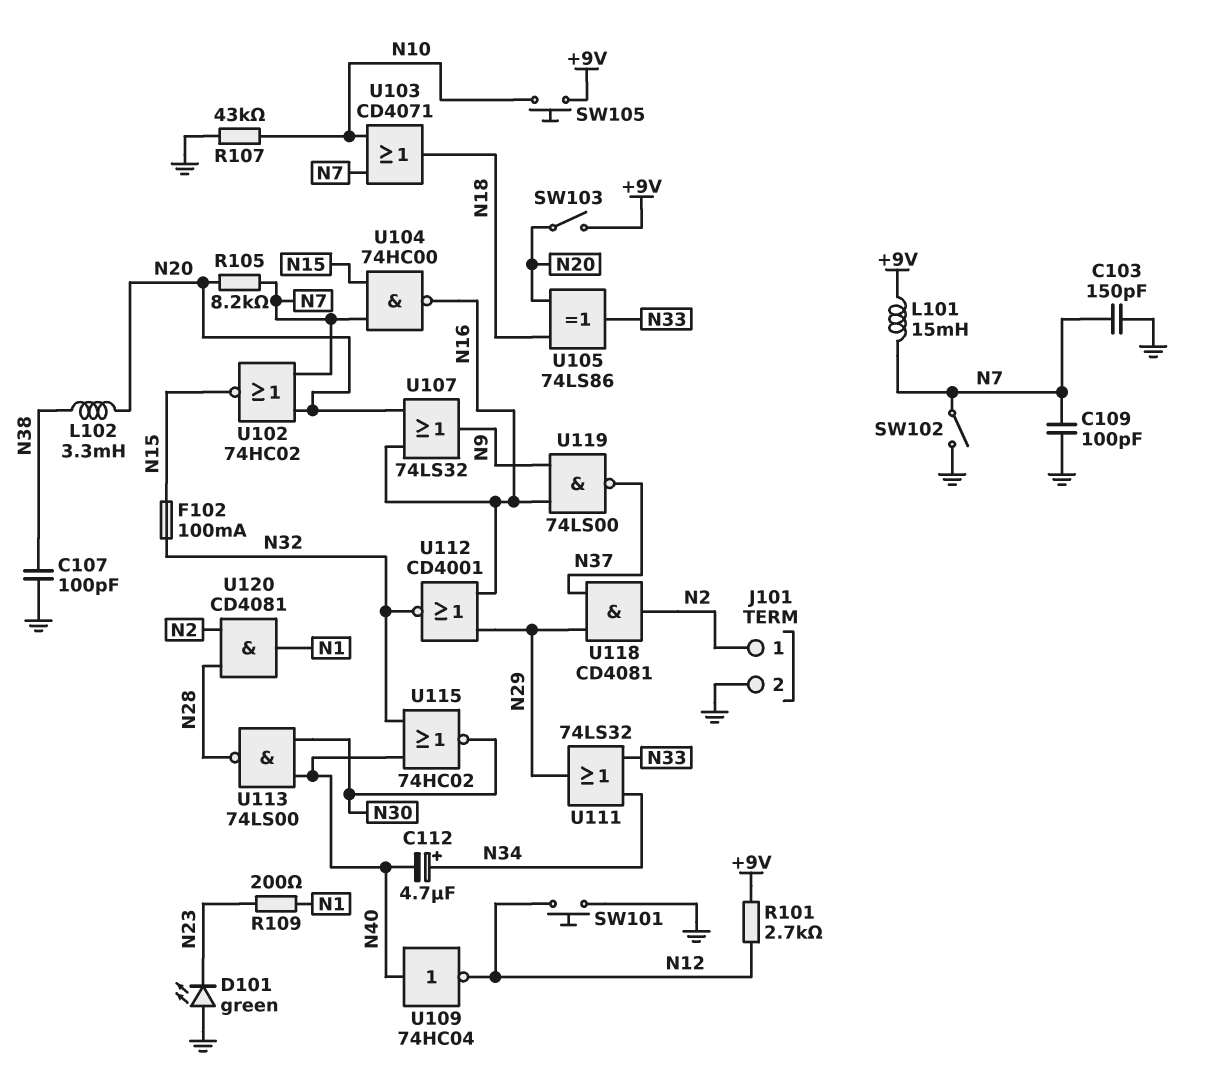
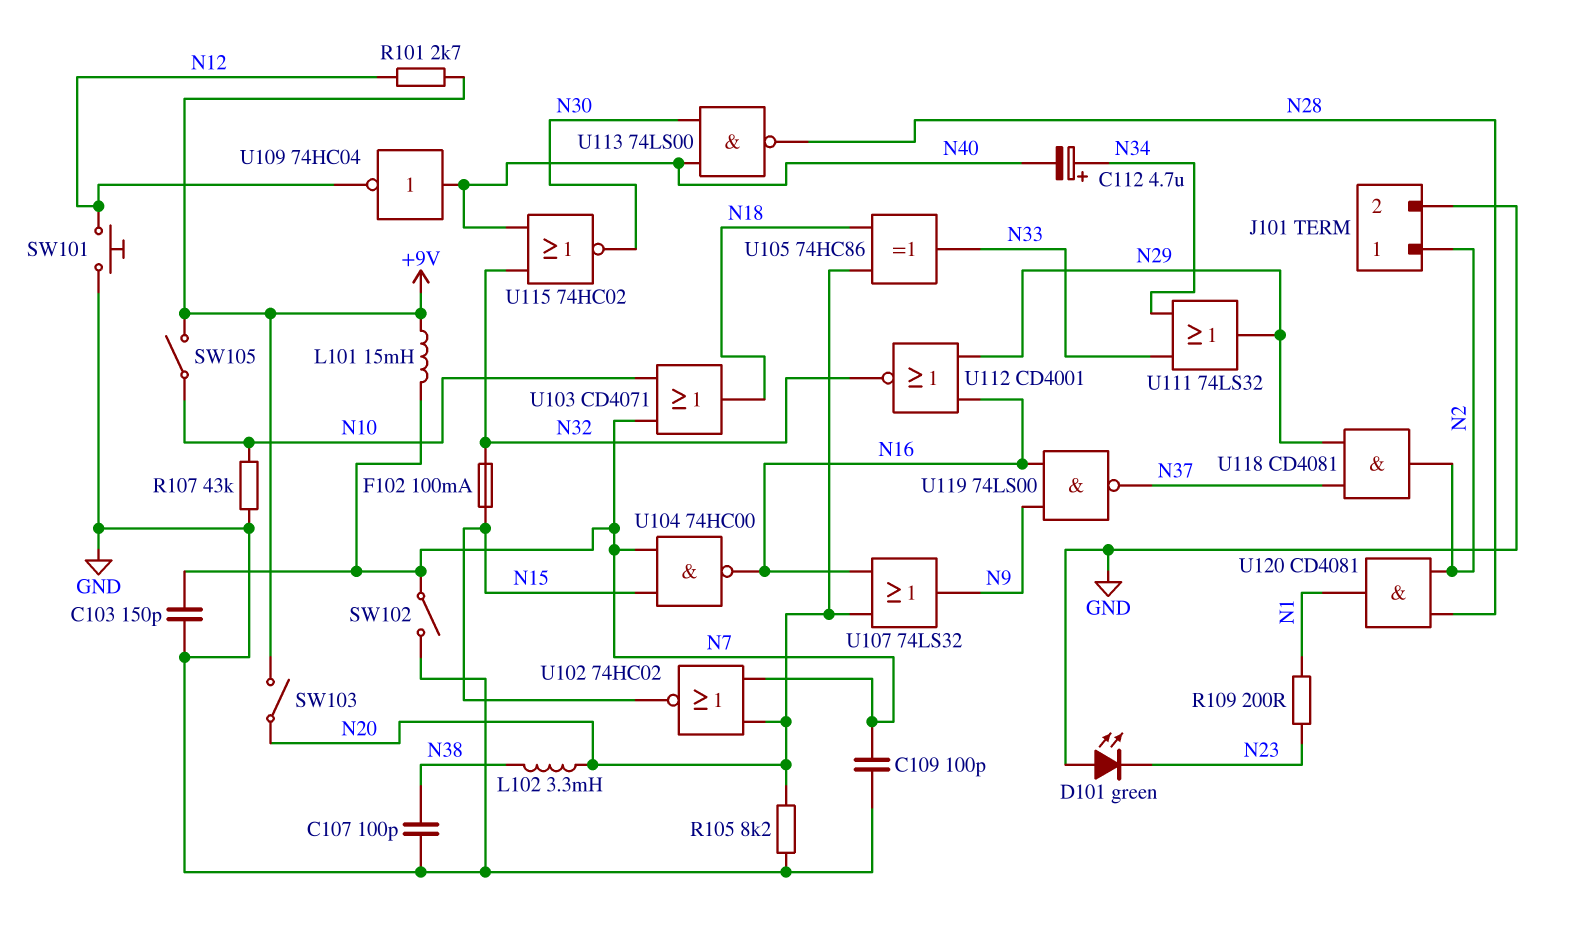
R105: 8.2k (N7, N20) -> 8.2k (GND, N20)
SW105: button (+9V, N10) -> switch (+9V, N10)
U105: XOR 74LS86 (in N18, in N20, out N33) -> XOR 74HC86 (in N18, in N20, out N33)

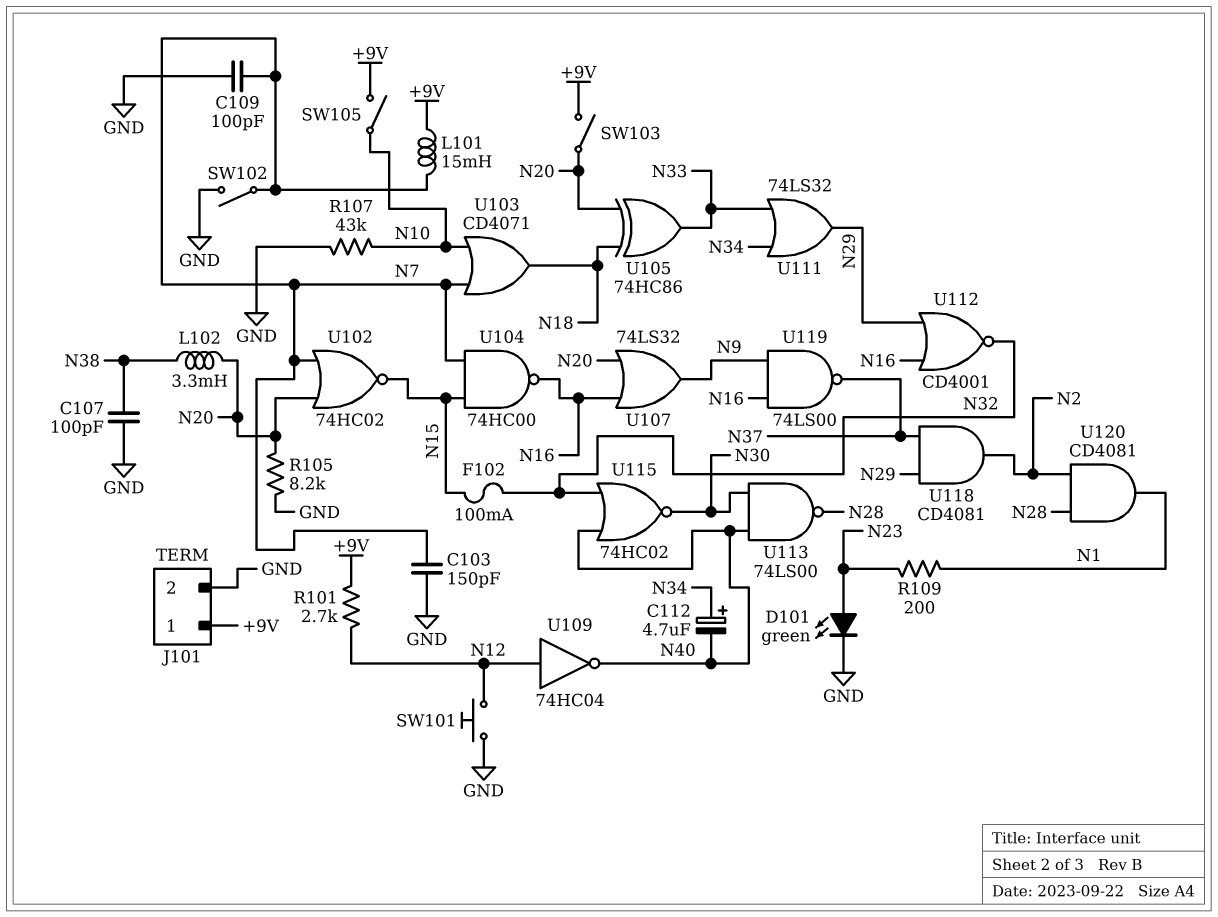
D101: LED green (A GND, K N23) -> LED green (A N23, K GND)
J101 pin 1: N2 -> +9V
U109: NOT 74HC04 (in N40, out N12) -> NOT 74HC04 (in N12, out N40)

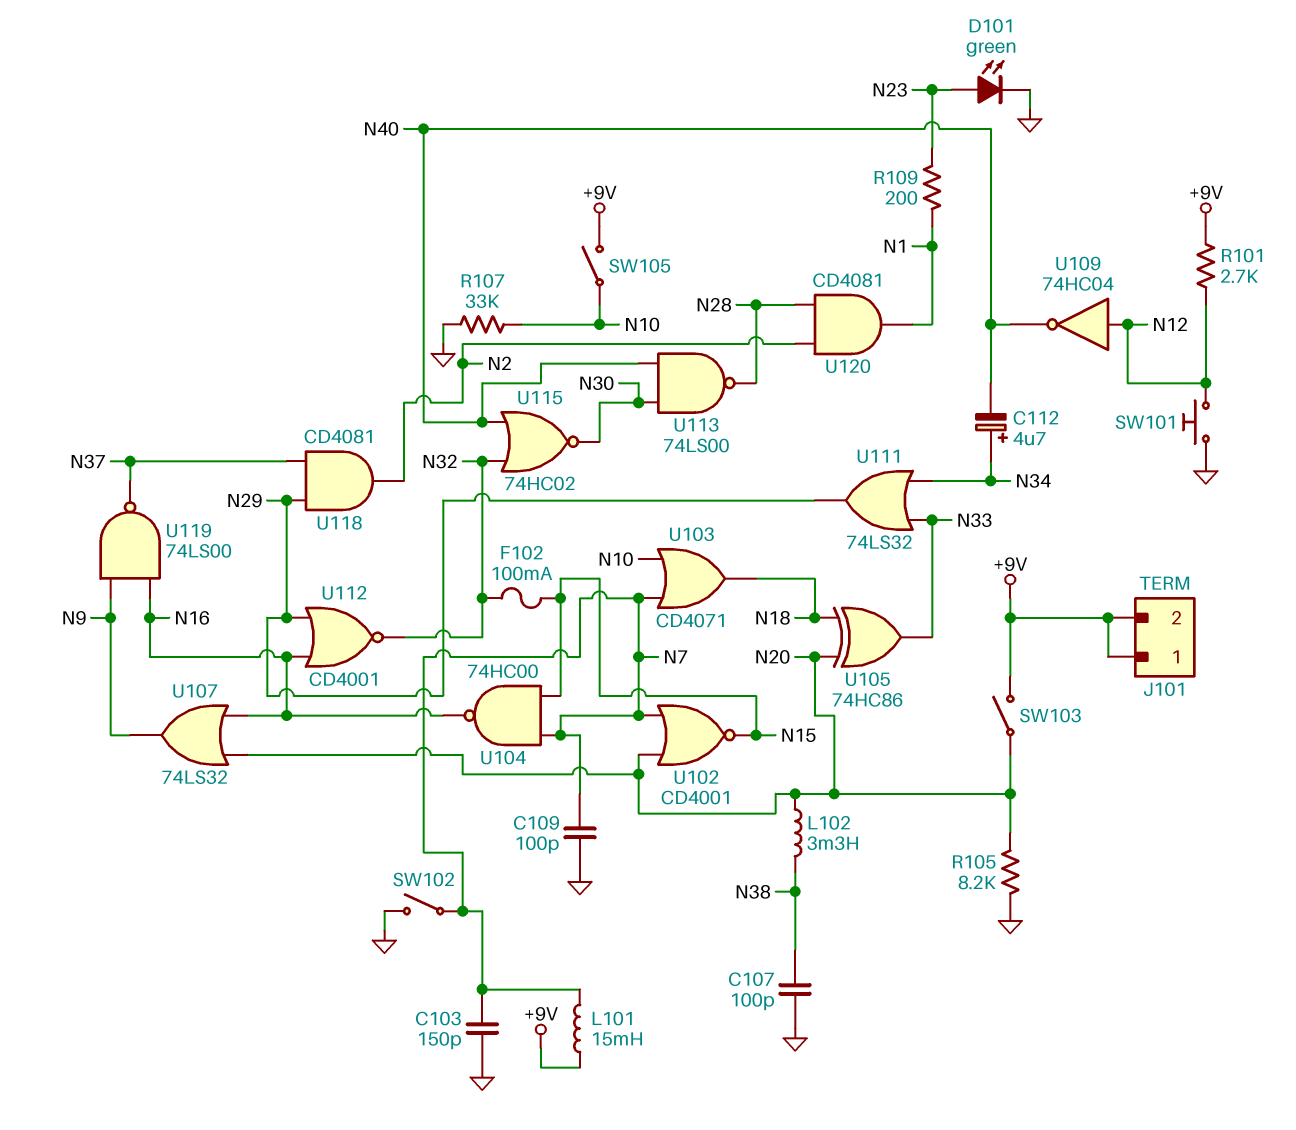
J101 pin 2: GND -> +9V
R107: 43k (GND, N10) -> 33k (GND, N10)
U102: NOR 74HC02 (in N7, in N20, out N15) -> NOR CD4001 (in N7, in N20, out N15)

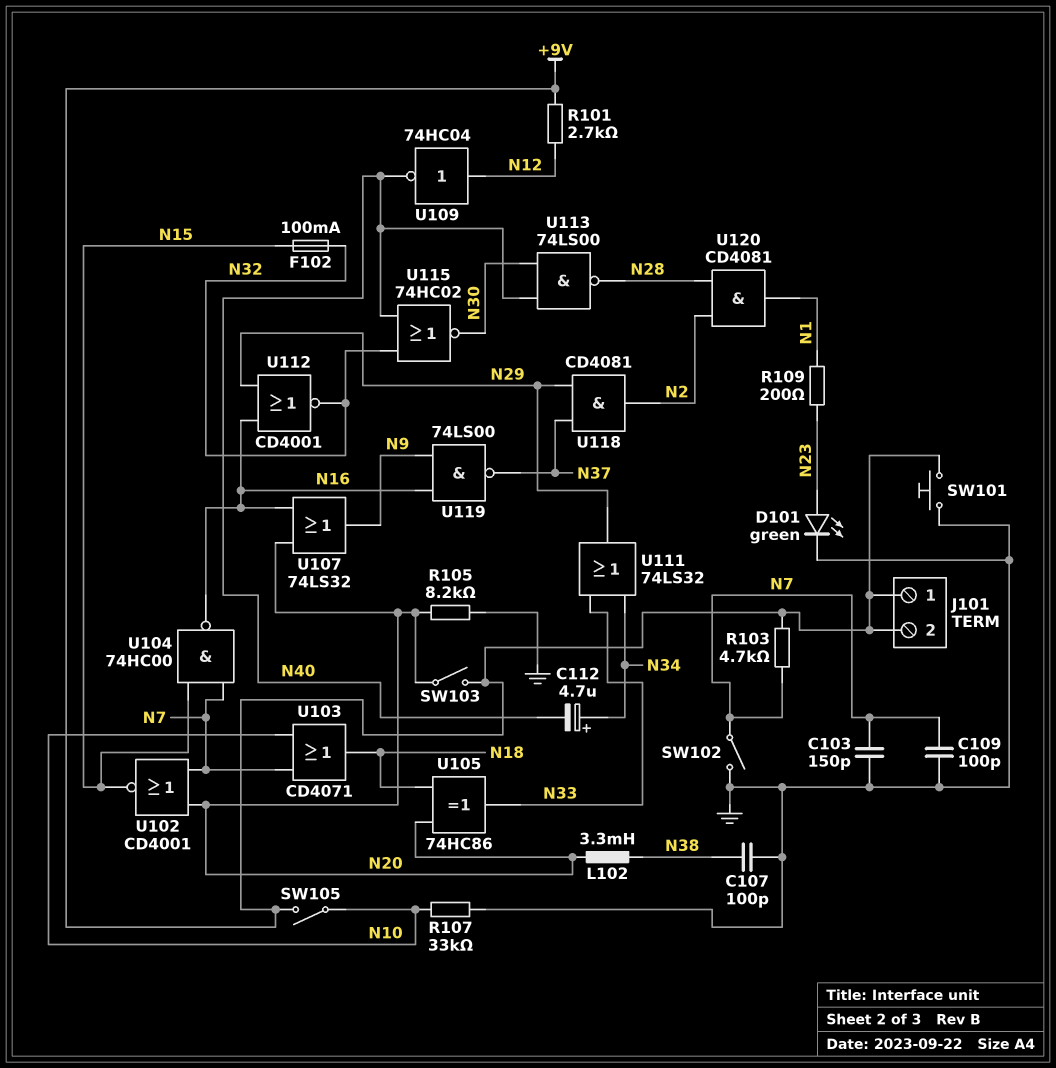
L101: 15mH (+9V, N7) -> none
R103: none -> 4.7k (+9V, N7)
SW101: button (GND, N12) -> button (+9V, GND)

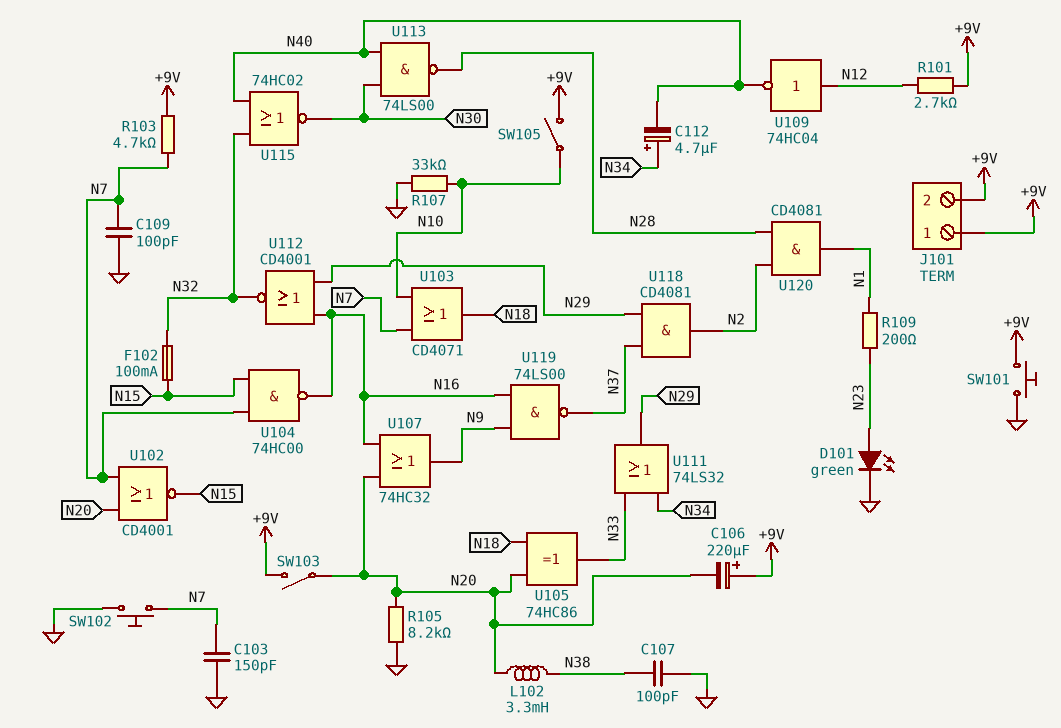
C106: none -> 220uF (plus +9V, minus N20)
SW102: switch (GND, N7) -> button (GND, N7)
U107: OR 74LS32 (in N16, in N20, out N9) -> OR 74HC32 (in N16, in N20, out N9)

